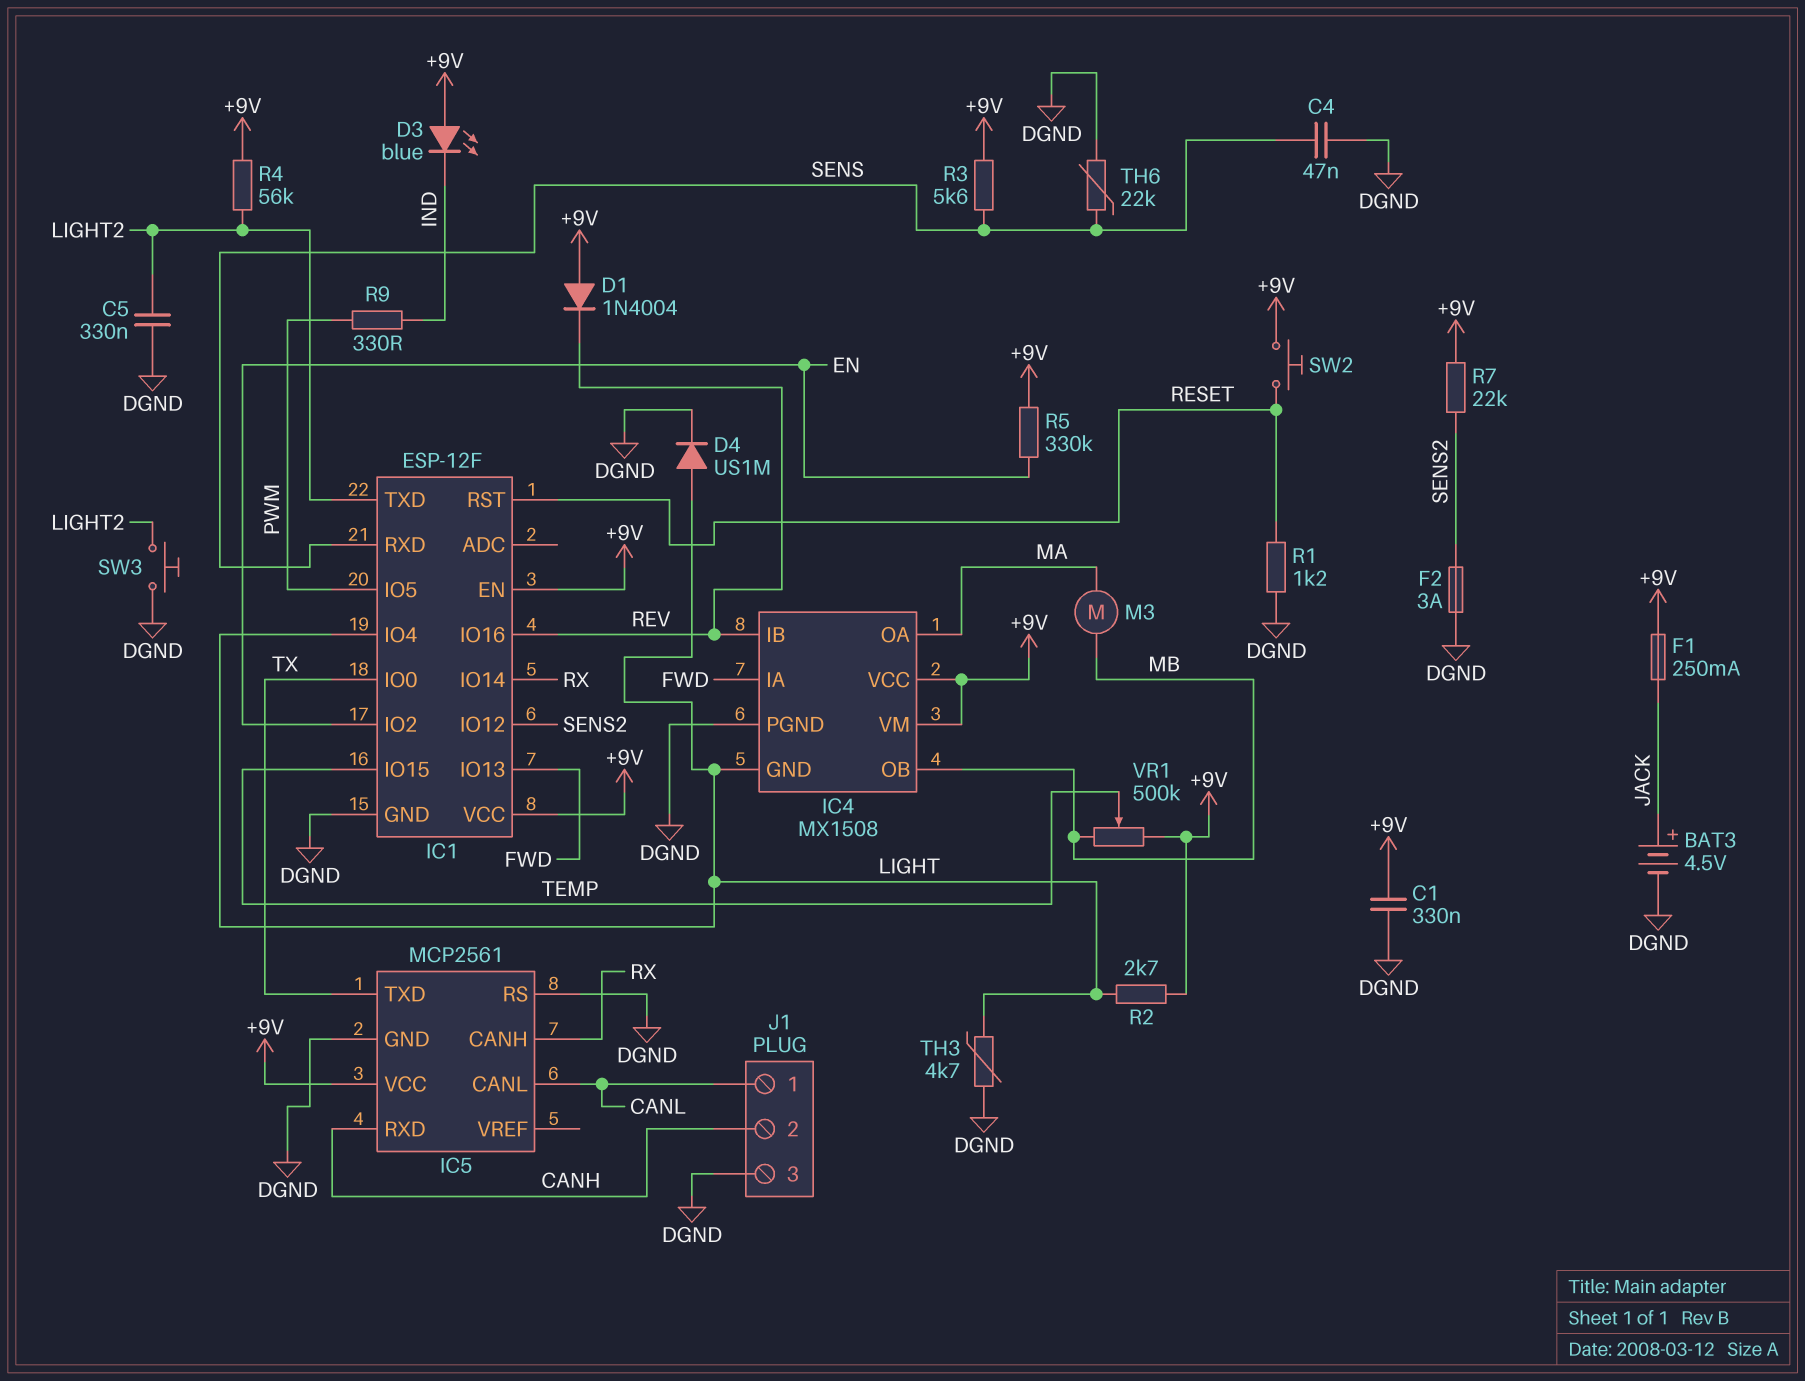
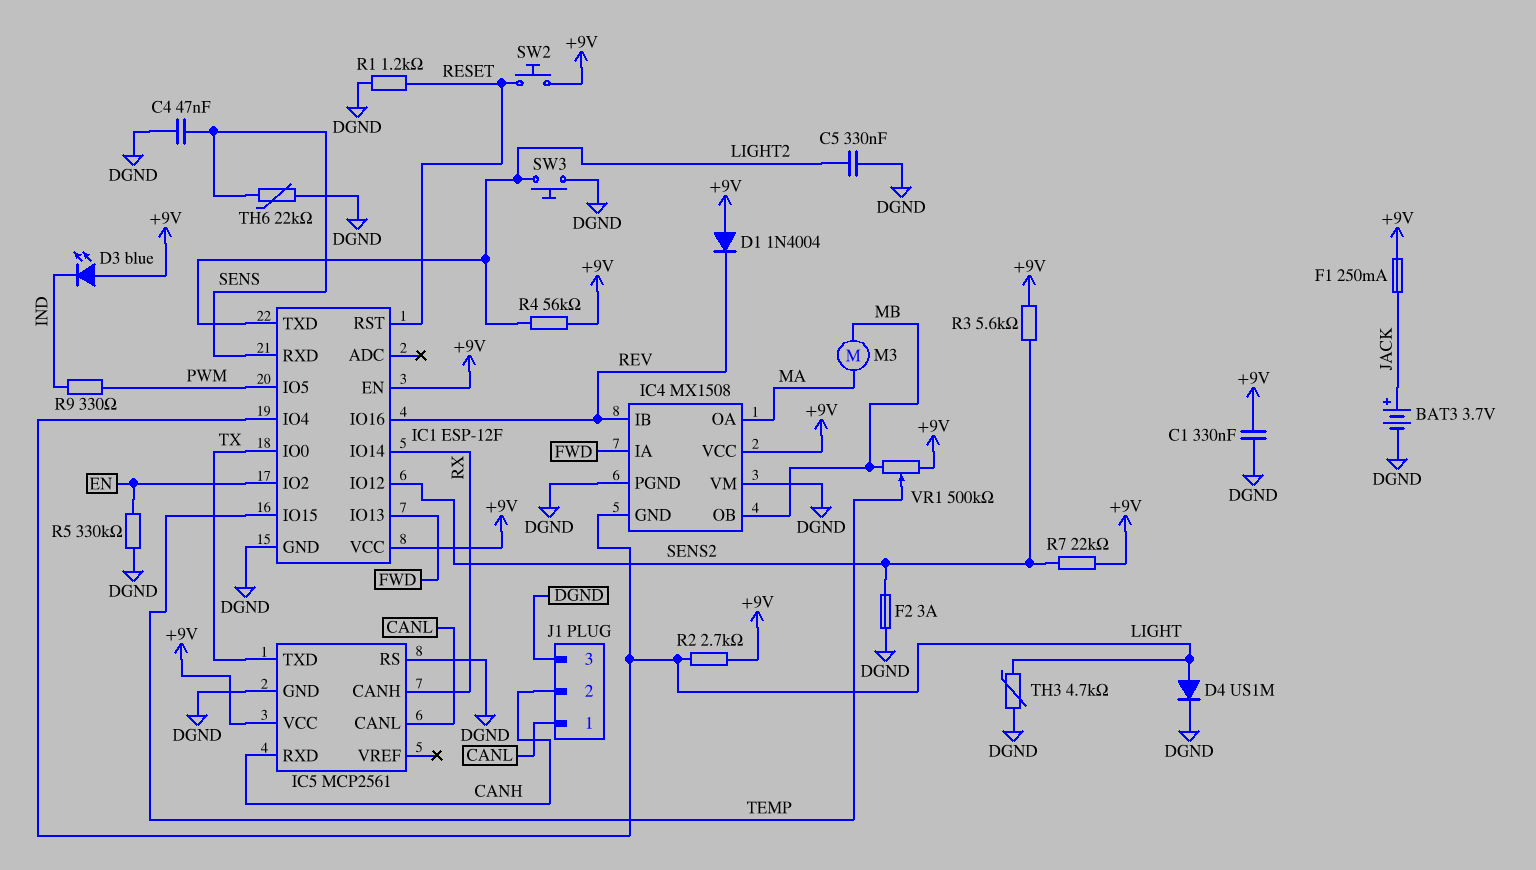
BAT3: 4.5V (plus JACK, minus DGND) -> 3.7V (plus JACK, minus DGND)
IC4 pin VM: +9V -> DGND
R3: 5.6k (+9V, SENS) -> 5.6k (+9V, SENS2)
R5: 330k (+9V, EN) -> 330k (DGND, EN)

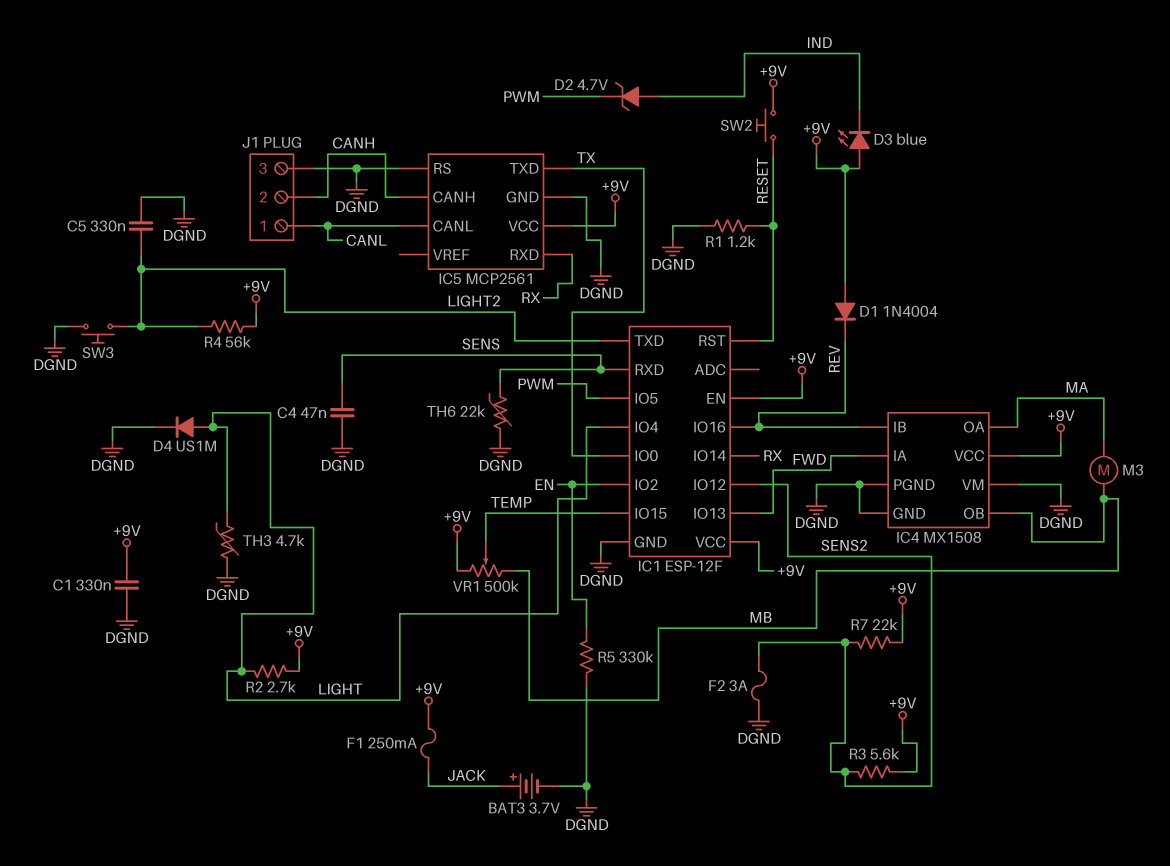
D2: none -> zener 4.7V (A IND, K PWM)
IC4 pin GND: LIGHT -> DGND
IC5 pin CANH: RX -> CANH
IC5 pin RXD: CANH -> RX
R9: 330 (IND, PWM) -> none

